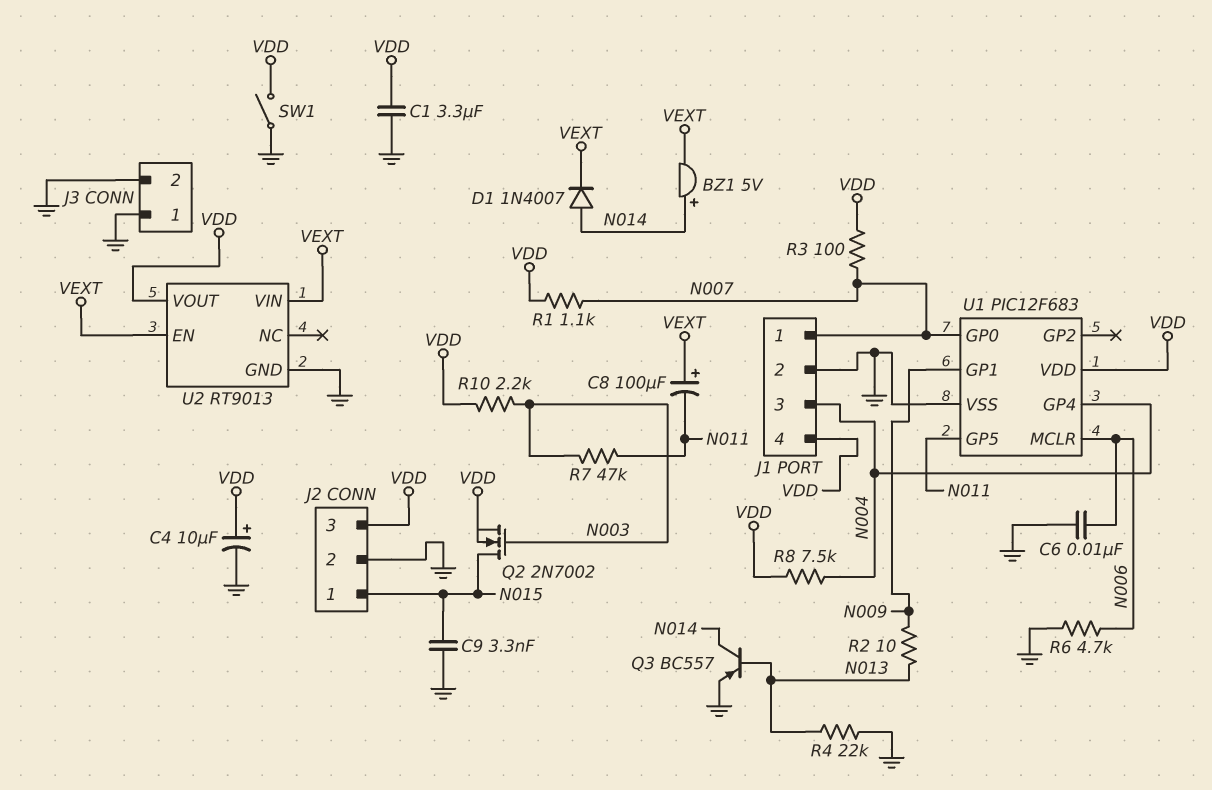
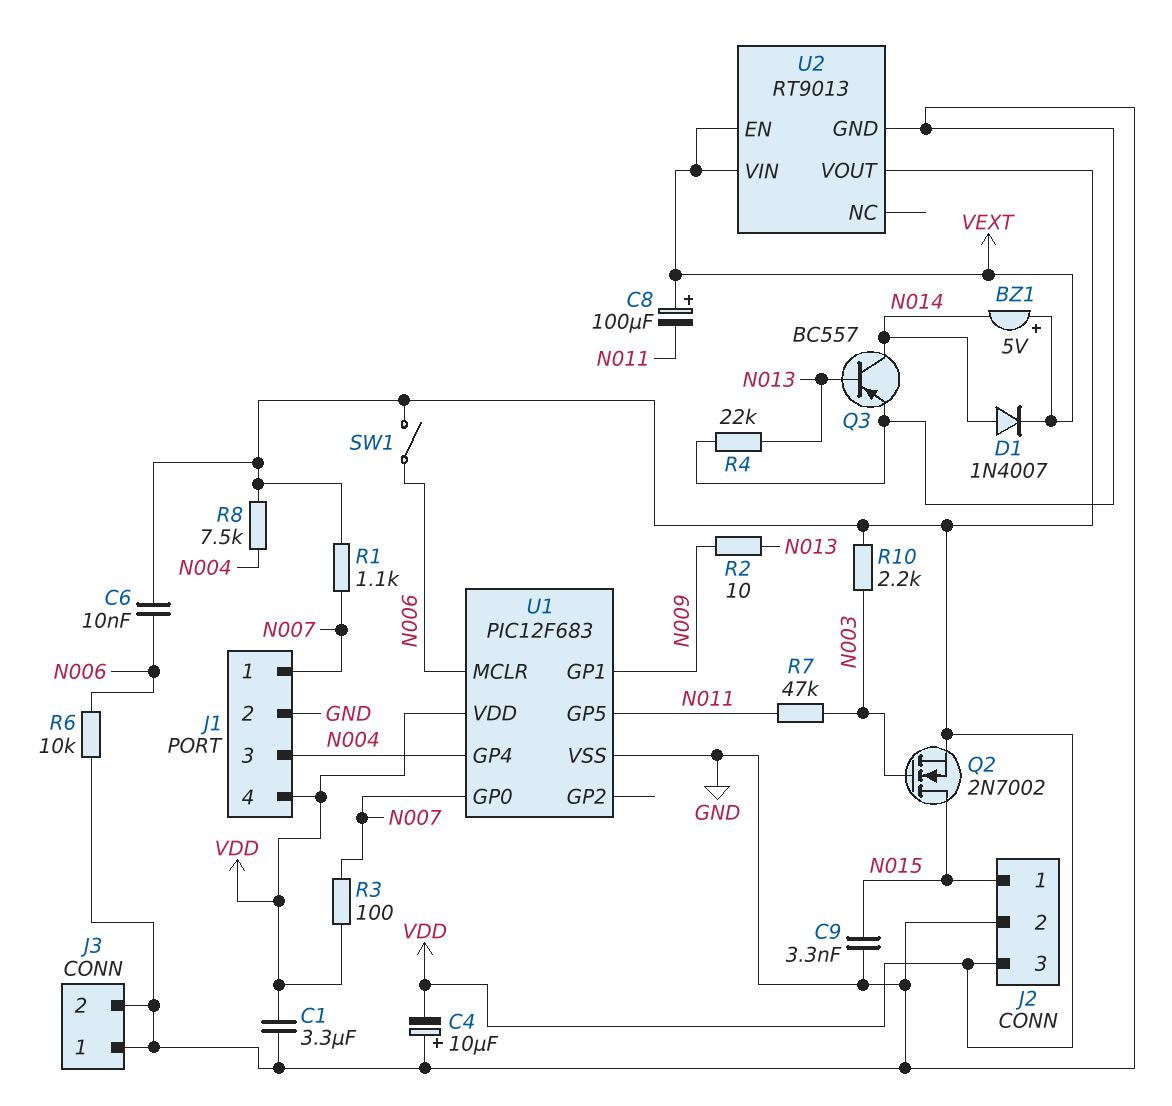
BZ1: buzzer 5V (plus N014, minus VEXT) -> buzzer 5V (plus VEXT, minus N014)
C4: 10uF (plus VDD, minus GND) -> 10uF (plus GND, minus VDD)
C6: 10nF (GND, N006) -> 10nF (N006, VDD)
R6: 4.7k (GND, N006) -> 10k (GND, N006)
SW1: switch (GND, VDD) -> switch (N006, VDD)

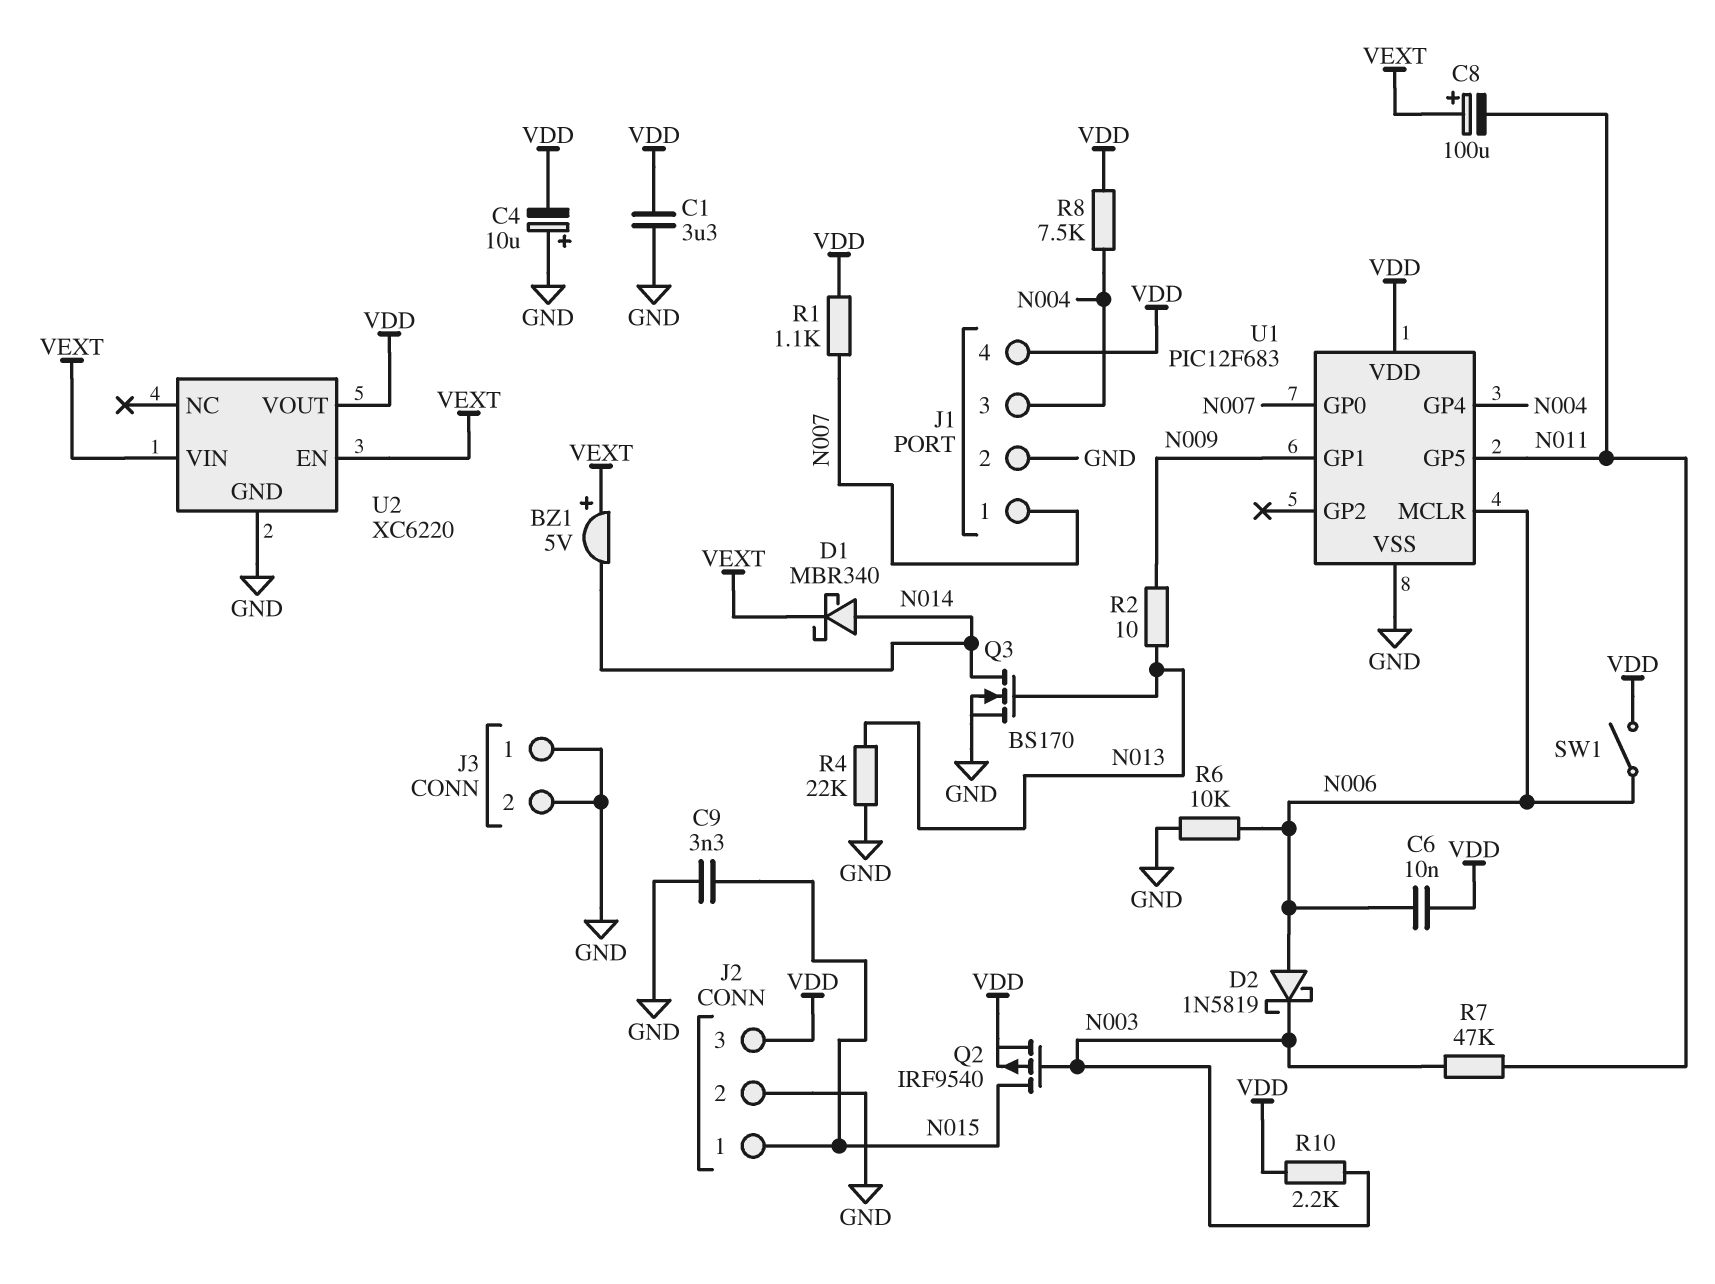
D1: diode 1N4007 (A N014, K VEXT) -> schottky MBR340 (A N014, K VEXT)
D2: none -> schottky 1N5819 (A N006, K N003)
Q2: NMOS 2N7002 (G N003, D N015, S VDD) -> PMOS IRF9540 (G N003, D N015, S VDD)
Q3: PNP BC557 (B N013, C N014, E GND) -> NMOS BS170 (G N013, D N014, S GND)
R3: 100 (N007, VDD) -> none
U2: RT9013 -> XC6220

